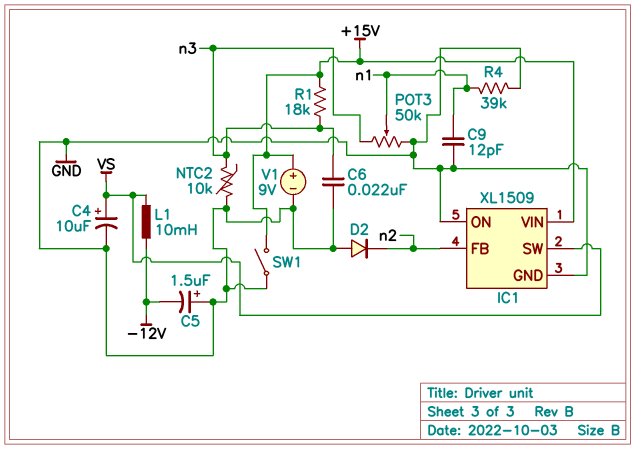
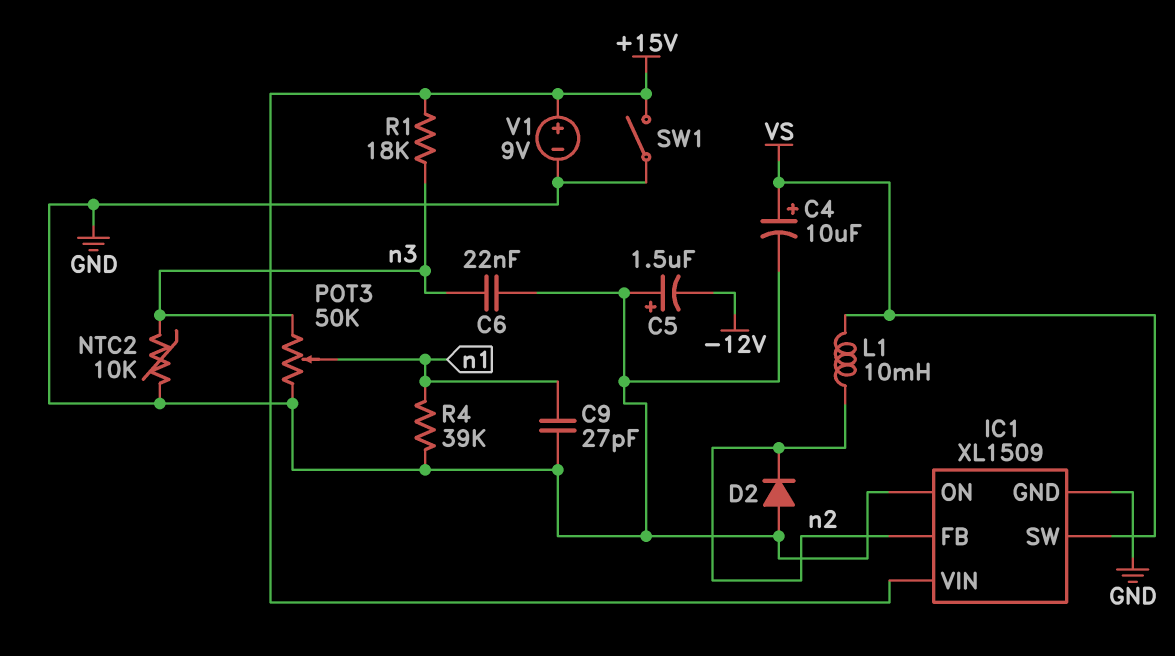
C9: 12pF (GND, n1) -> 27pF (GND, n1)
L1: 10mH (-12V, VS) -> 10mH (VS, n2)

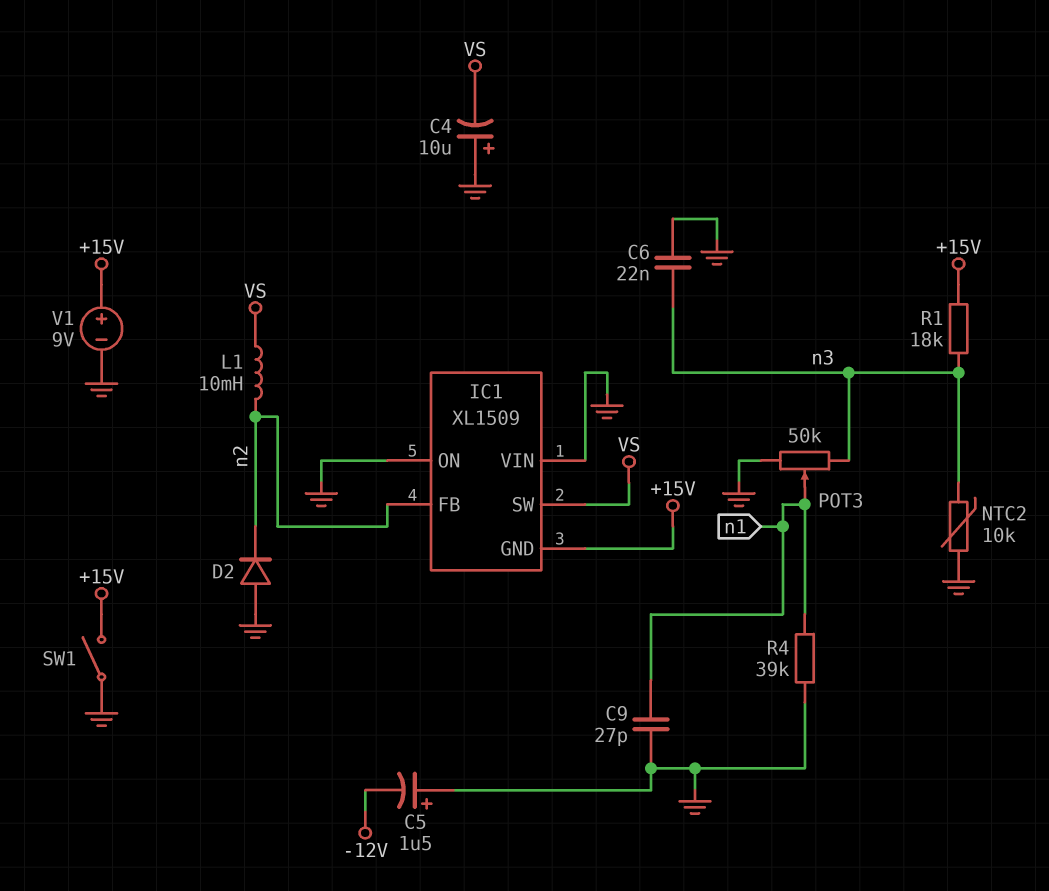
C4: 10uF (plus VS, minus GND) -> 10uF (plus GND, minus VS)
IC1 pin GND: GND -> +15V
IC1 pin VIN: +15V -> GND

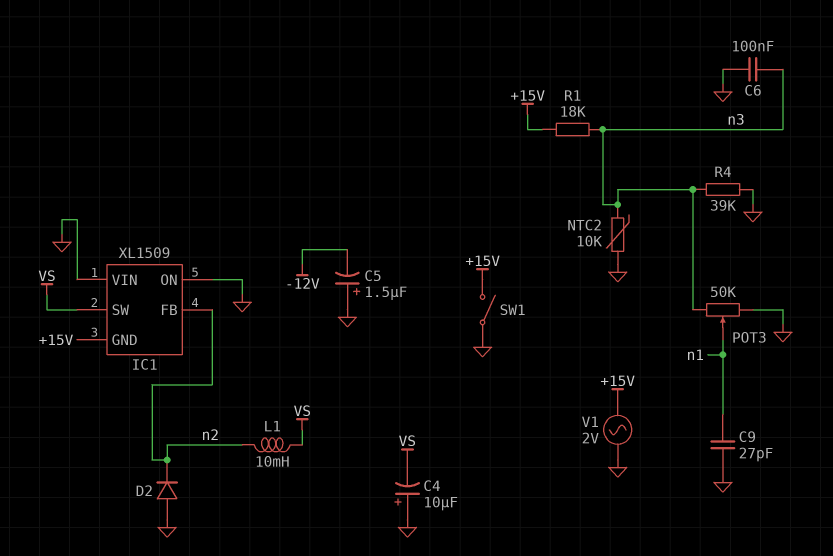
C6: 22nF (GND, n3) -> 100nF (GND, n3)
R4: 39k (GND, n1) -> 39k (GND, n3)
V1: 9V (plus +15V, minus GND) -> AC 2V (+15V, GND)

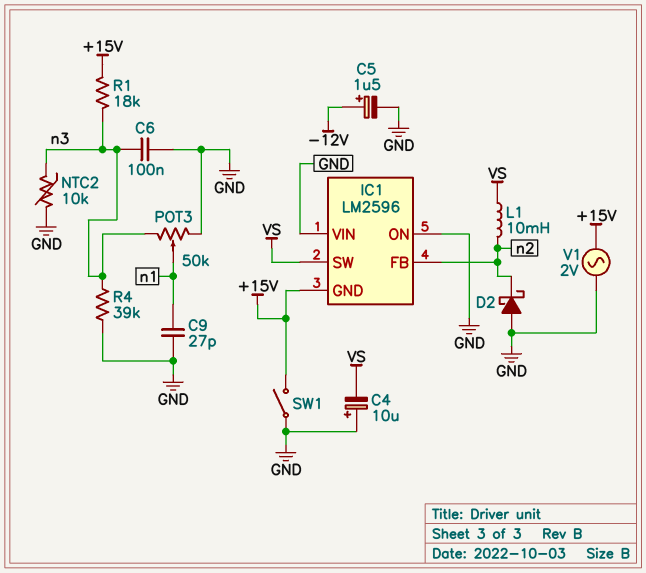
C5: 1.5uF (plus GND, minus -12V) -> 1.5uF (plus -12V, minus GND)
D2: diode (A GND, K n2) -> schottky (A GND, K n2)
IC1: XL1509 -> LM2596

